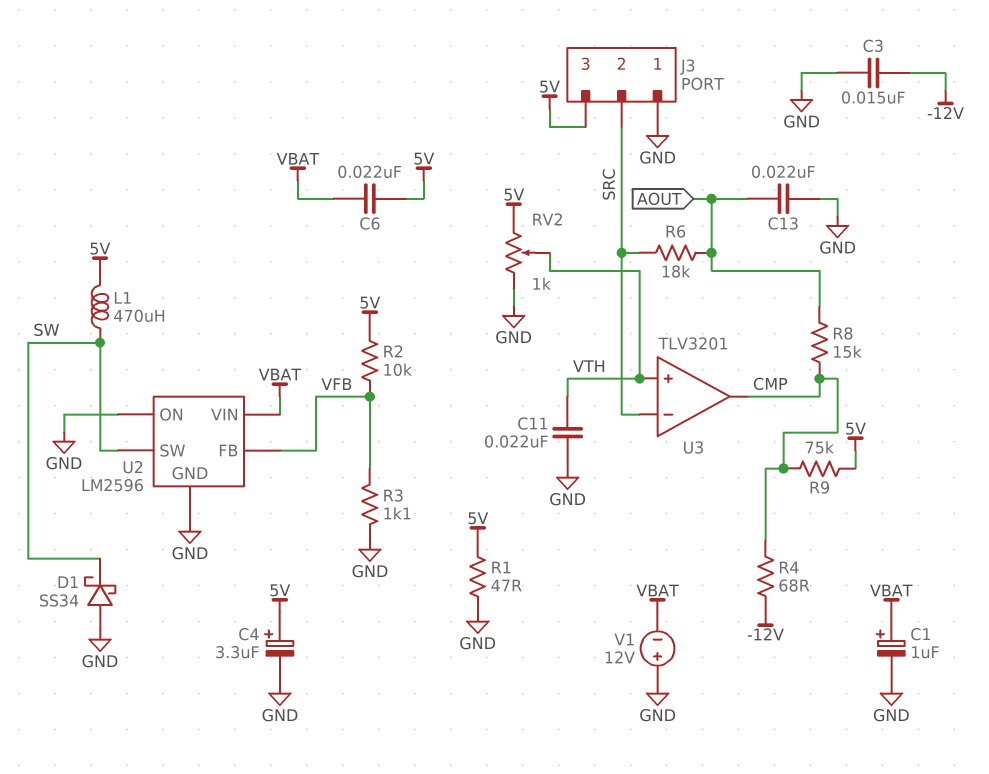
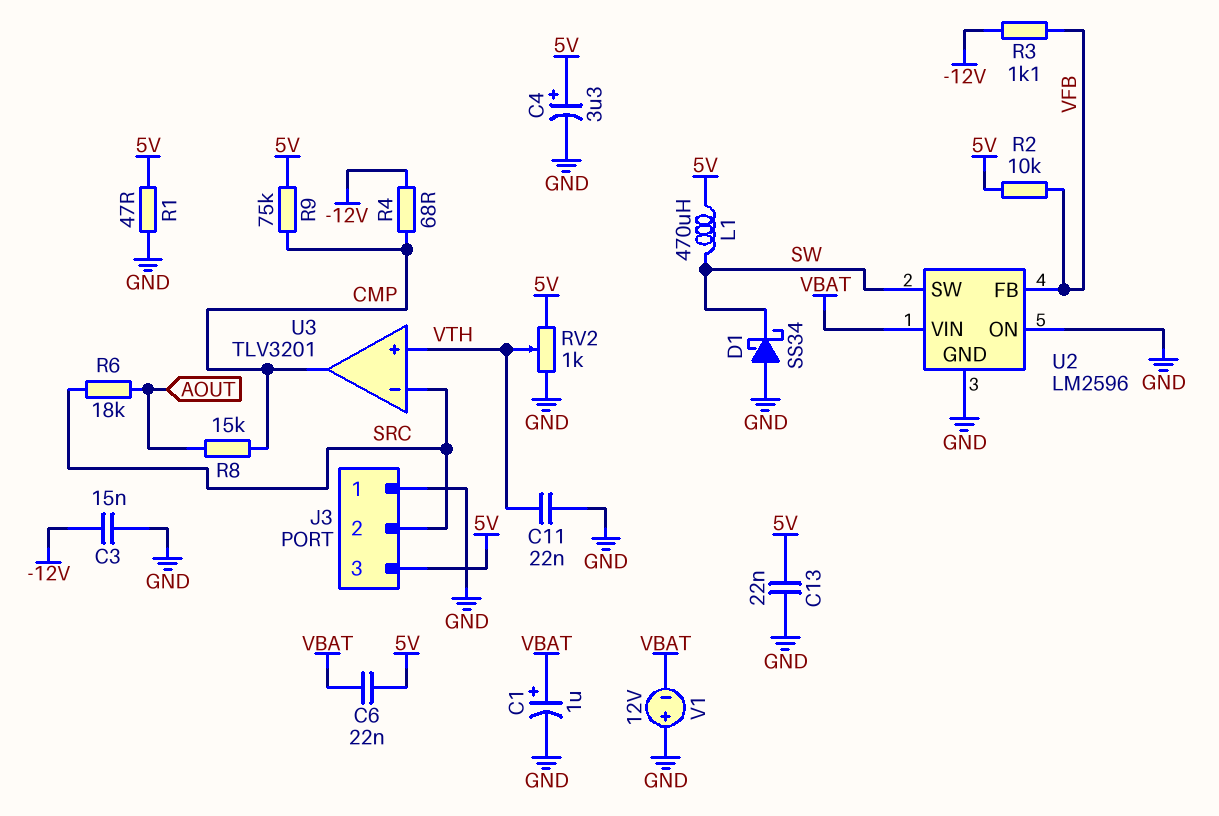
C13: 22nF (AOUT, GND) -> 22nF (5V, GND)
R3: 1.1k (GND, VFB) -> 1.1k (-12V, VFB)

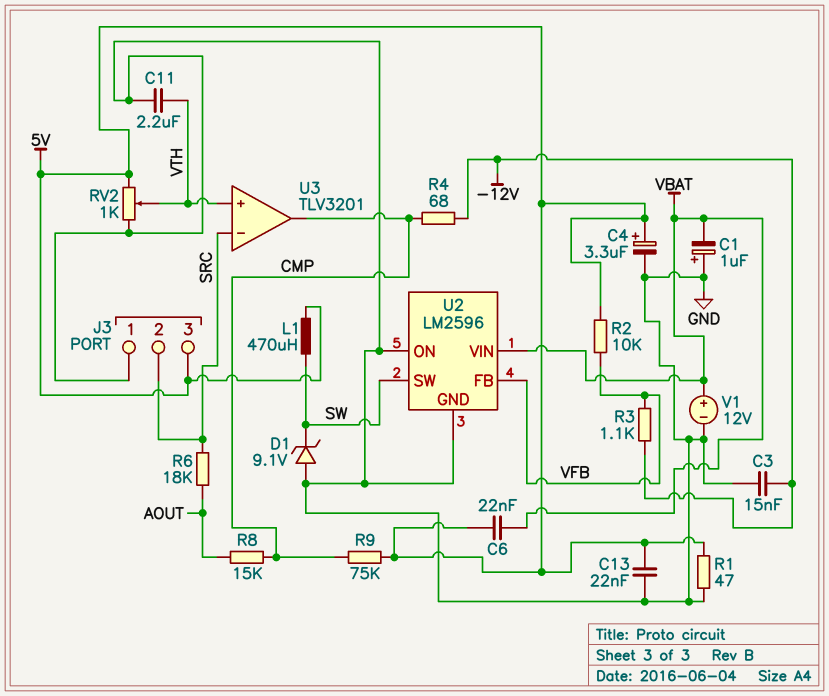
C1: 1uF (plus VBAT, minus GND) -> 1uF (plus GND, minus VBAT)
C11: 22nF (GND, VTH) -> 2.2uF (GND, VTH)
D1: schottky SS34 (A GND, K SW) -> zener 9.1V (A GND, K SW)
V1: 12V (plus GND, minus VBAT) -> 12V (plus VBAT, minus GND)

